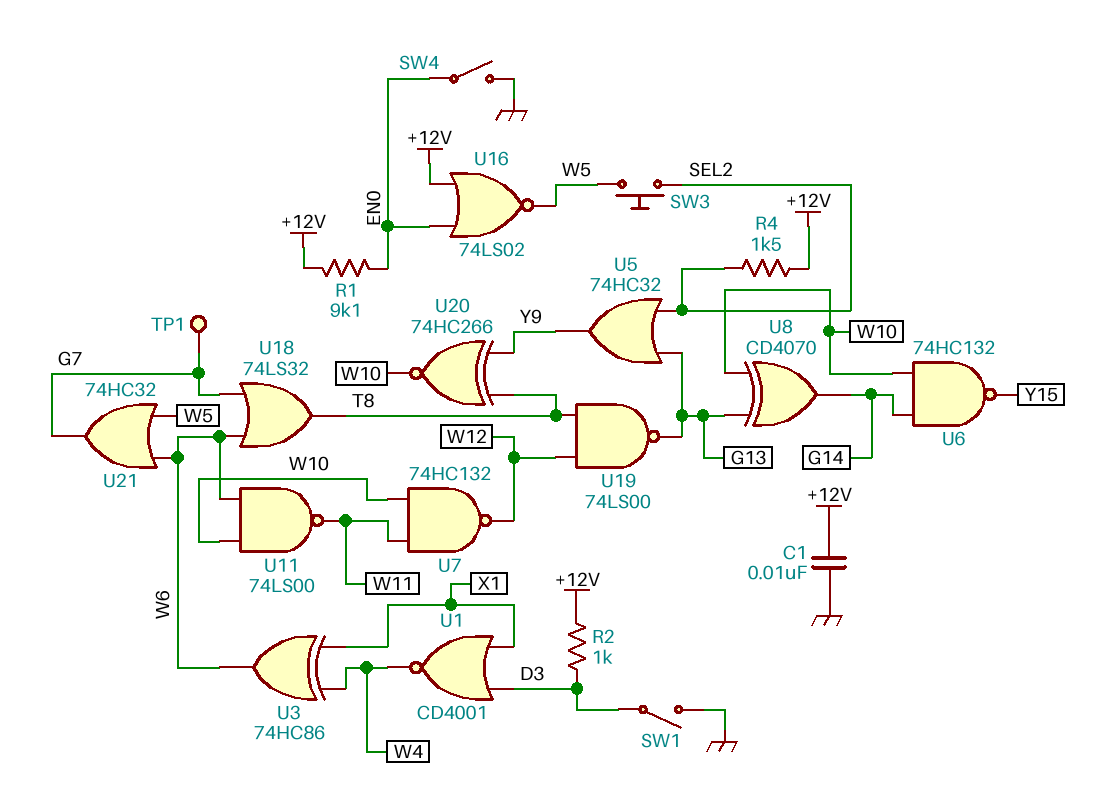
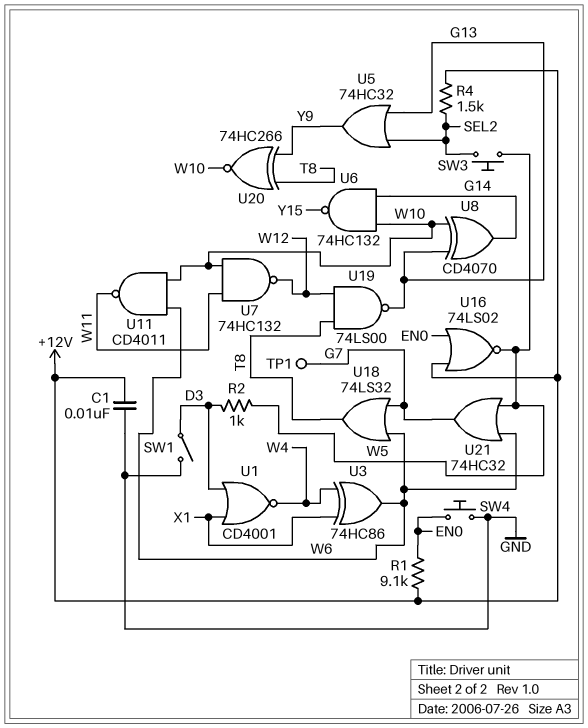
R2: 1k (+12V, D3) -> 1k (D3, W5)
SW4: switch (EN0, GND) -> button (EN0, GND)
U11: NAND 74LS00 (in W6, in W10, out W11) -> NAND CD4011 (in W6, in W10, out W11)

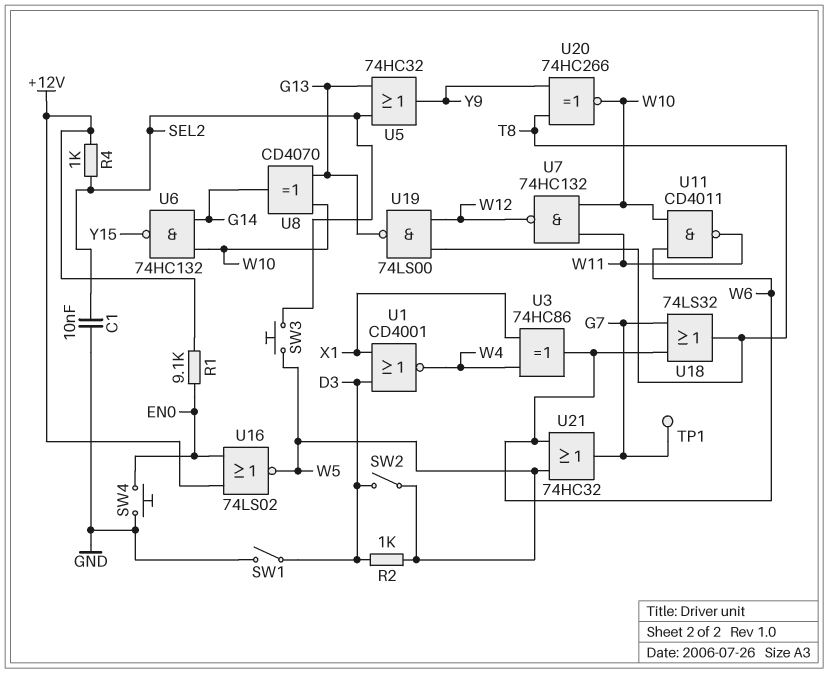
C1: 10nF (+12V, GND) -> 10nF (GND, SEL2)
R4: 1.5k (+12V, SEL2) -> 1k (+12V, SEL2)
SW2: none -> switch (D3, W5)

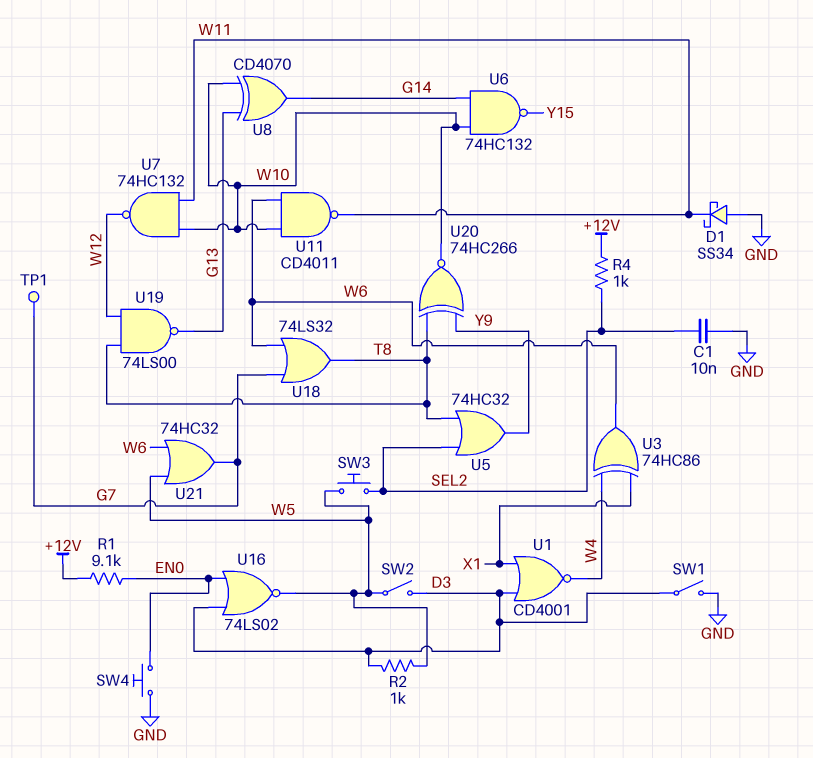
D1: none -> schottky SS34 (A GND, K W11)
U5: OR 74HC32 (in G13, in SEL2, out Y9) -> OR 74HC32 (in SEL2, in T8, out Y9)
U16: NOR 74LS02 (in +12V, in EN0, out W5) -> NOR 74LS02 (in D3, in EN0, out W5)

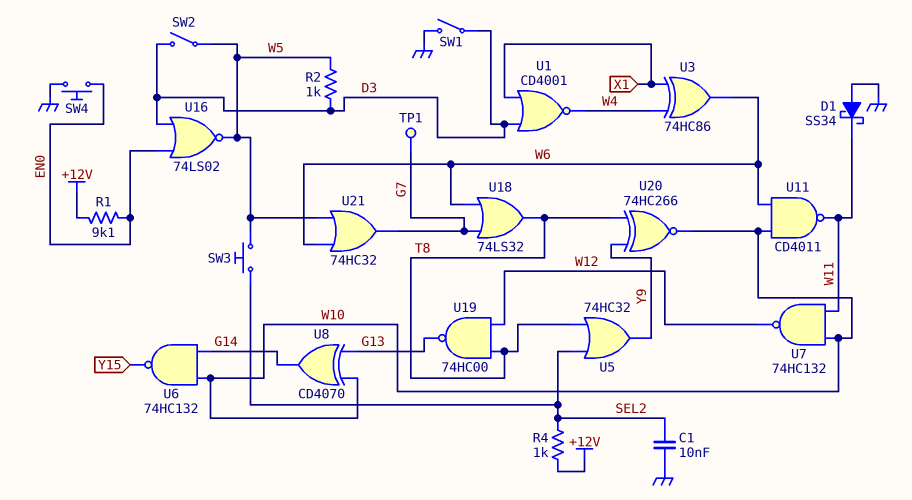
U19: NAND 74LS00 (in T8, in W12, out G13) -> NAND 74HC00 (in T8, in W12, out G13)

